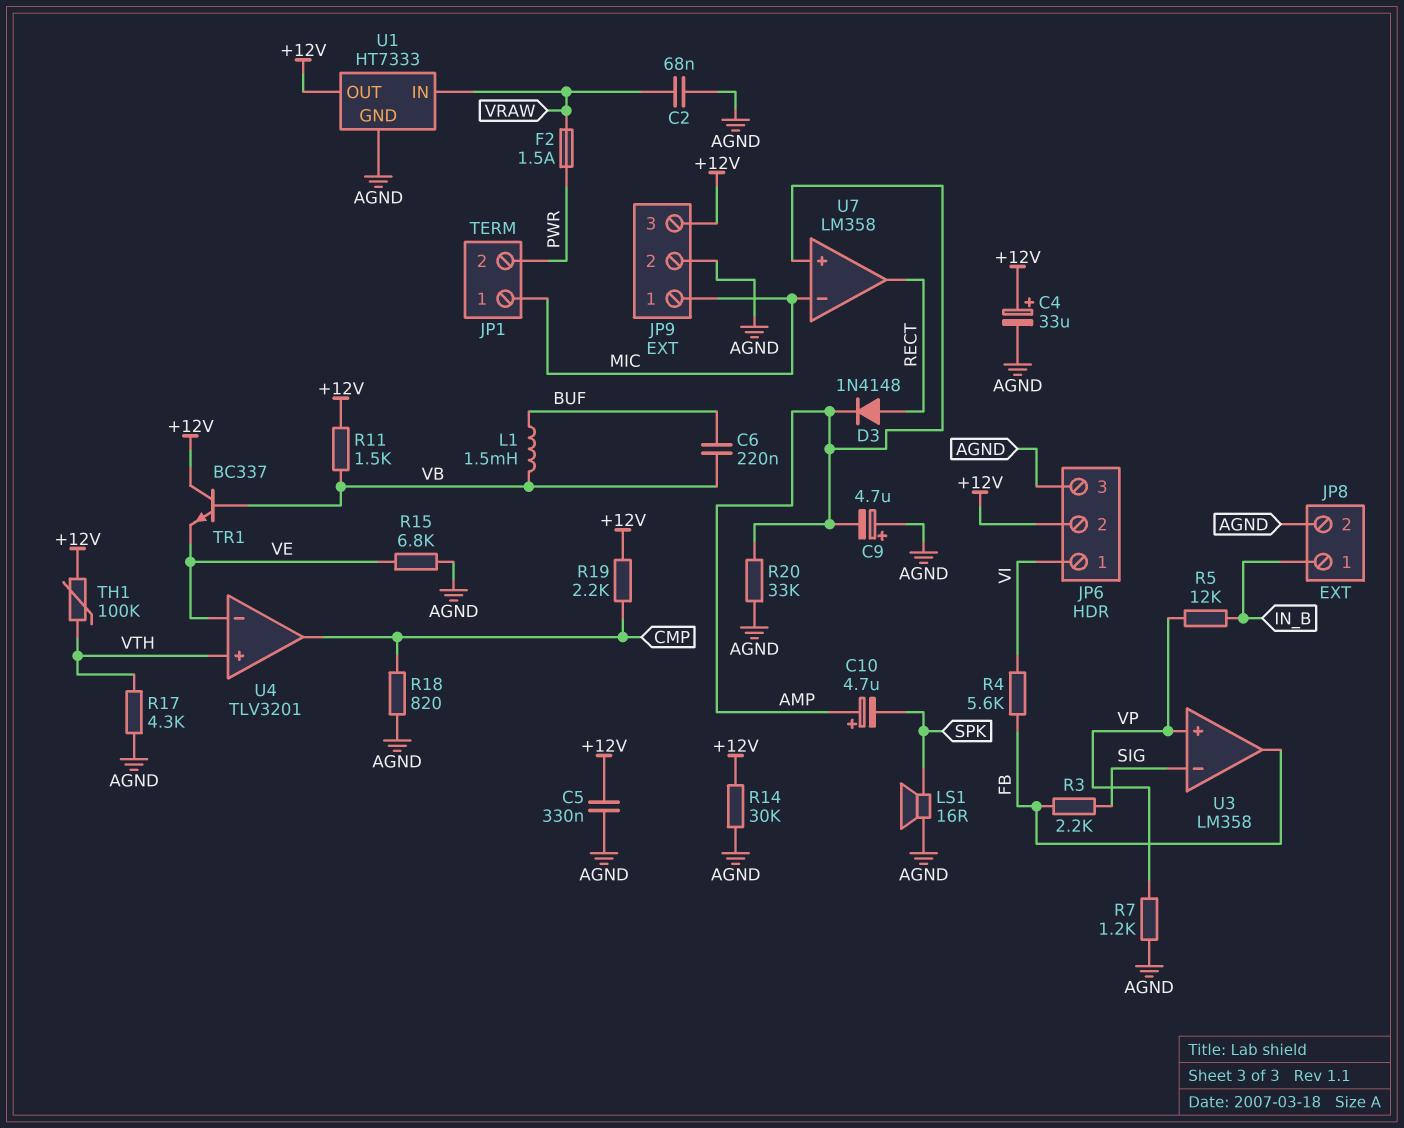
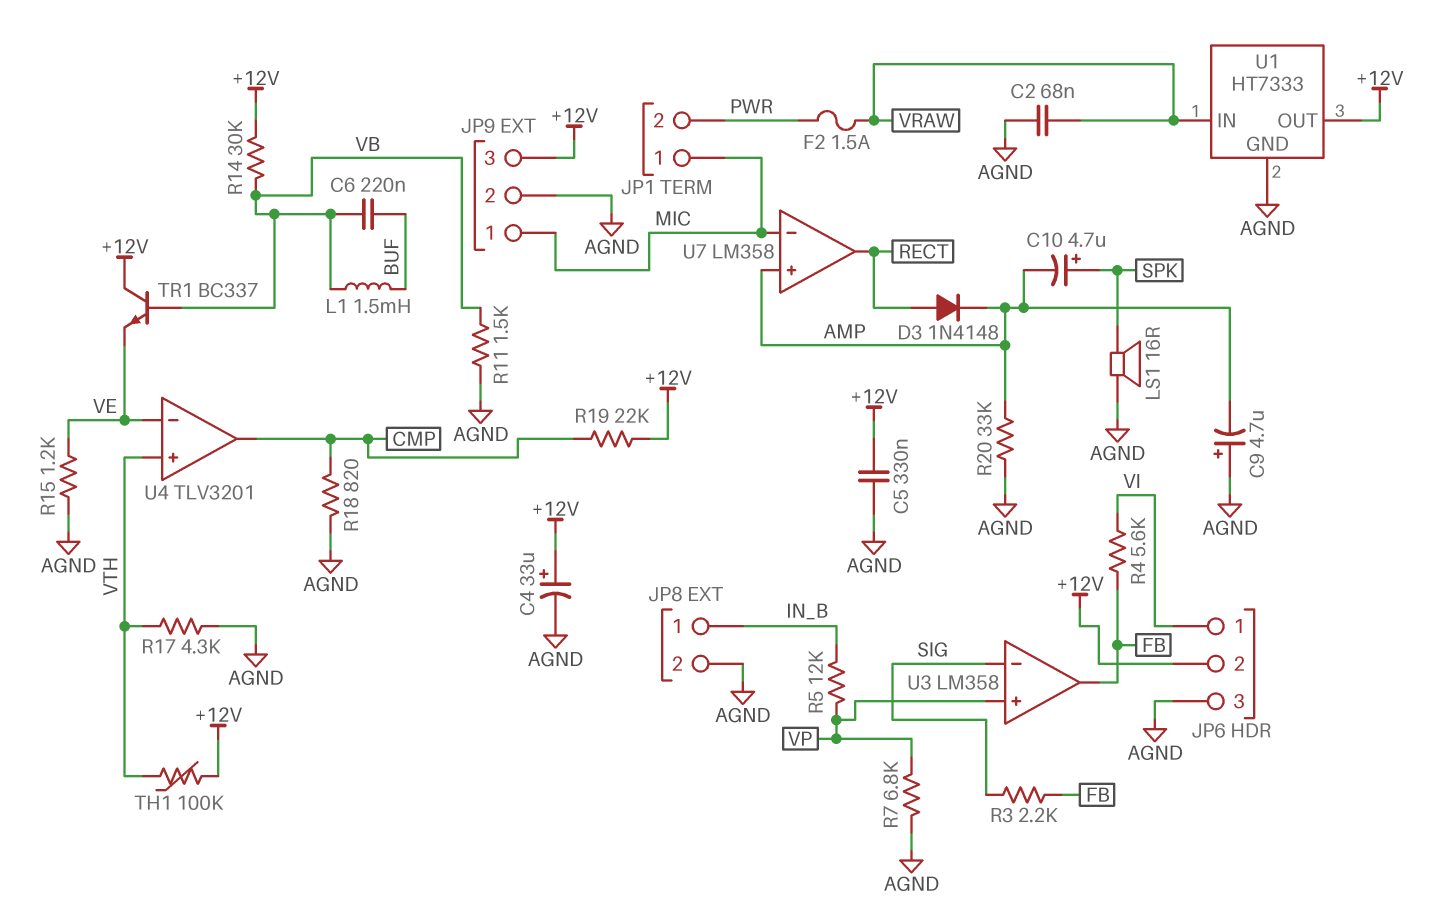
C10: 4.7uF (plus AMP, minus SPK) -> 4.7uF (plus SPK, minus AMP)
R7: 1.2k (AGND, VP) -> 6.8k (AGND, VP)
R11: 1.5k (+12V, VB) -> 1.5k (AGND, VB)
R14: 30k (+12V, AGND) -> 30k (+12V, VB)
R15: 6.8k (AGND, VE) -> 1.2k (AGND, VE)
R19: 2.2k (+12V, CMP) -> 22k (+12V, CMP)

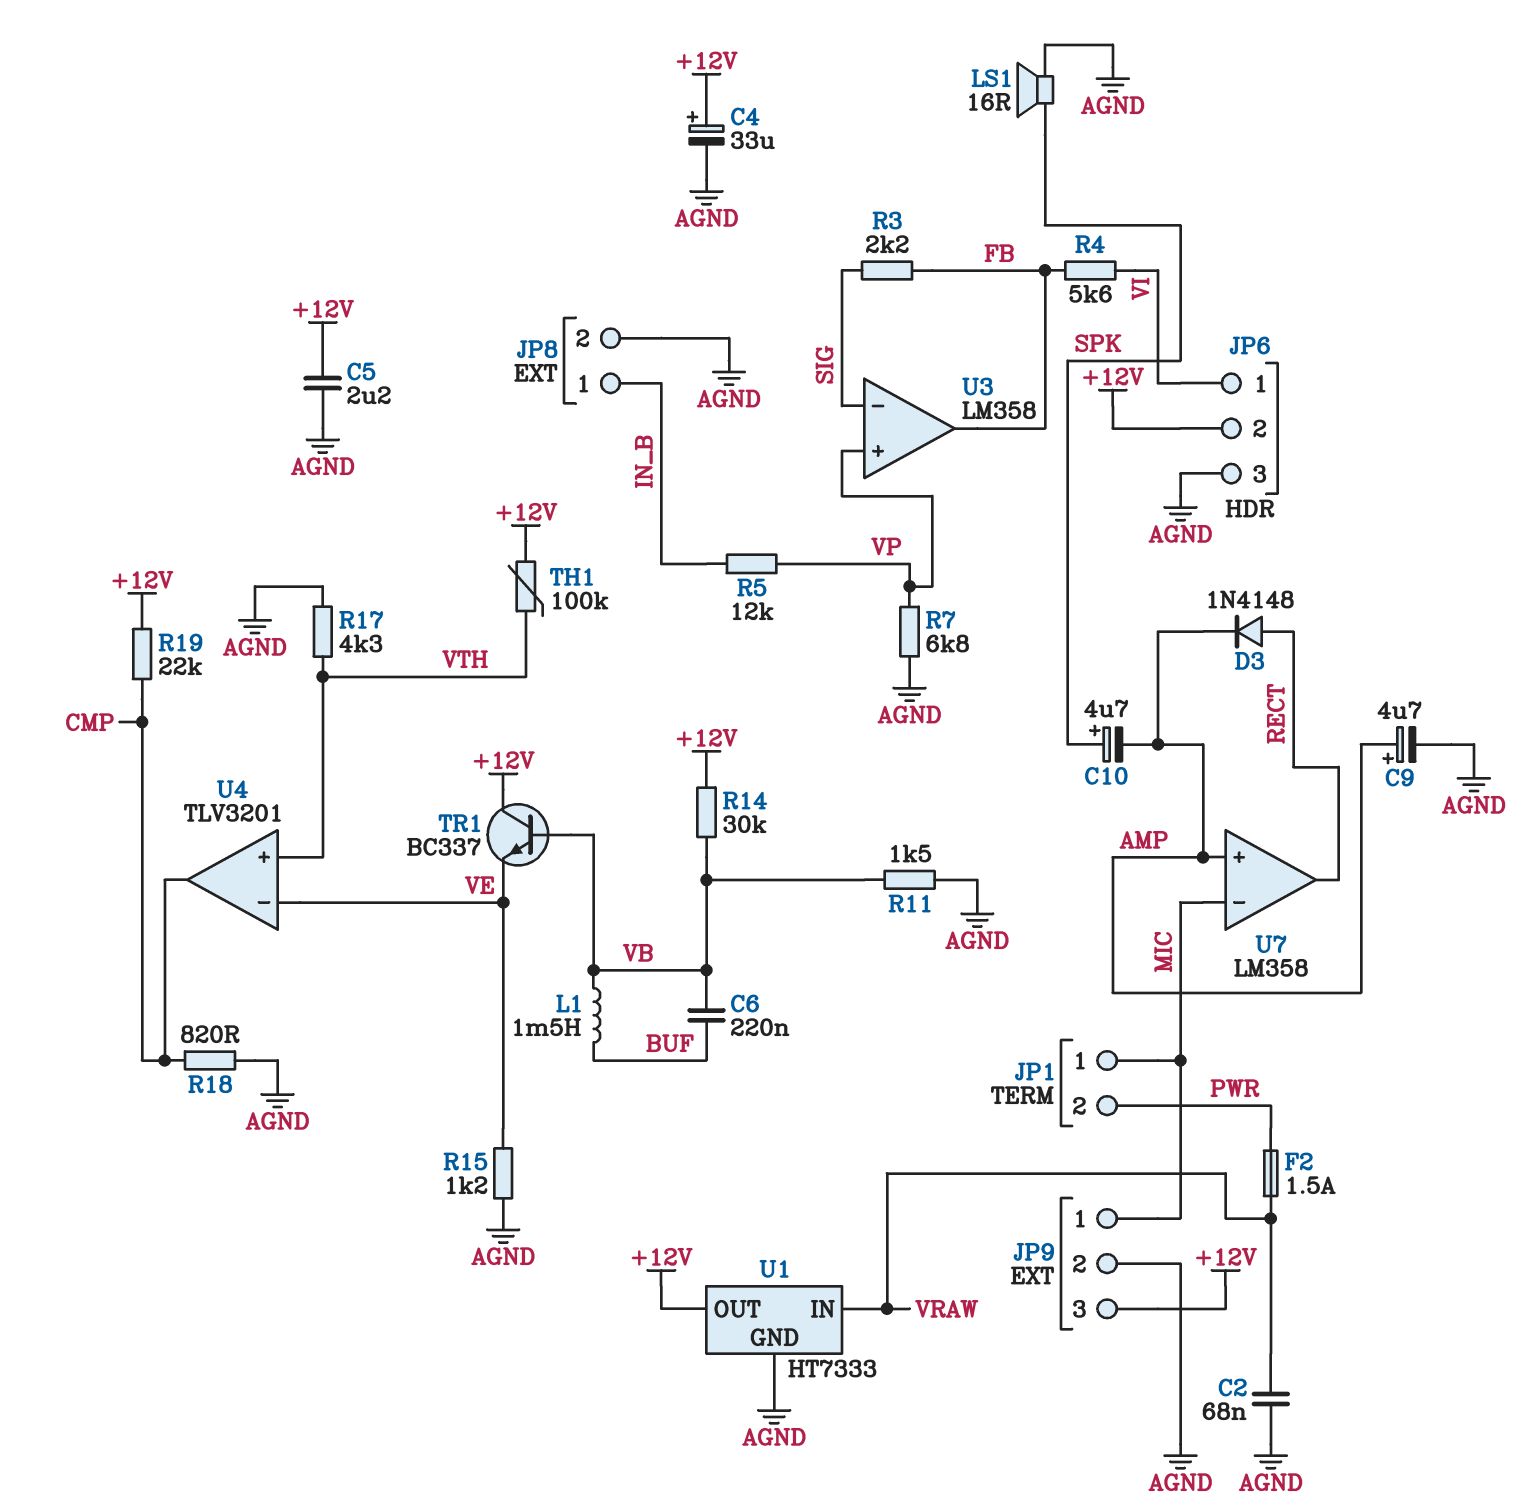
C5: 330nF (+12V, AGND) -> 2.2uF (+12V, AGND)
C9: 4.7uF (plus AGND, minus AMP) -> 4.7uF (plus AMP, minus AGND)
R20: 33k (AGND, AMP) -> none

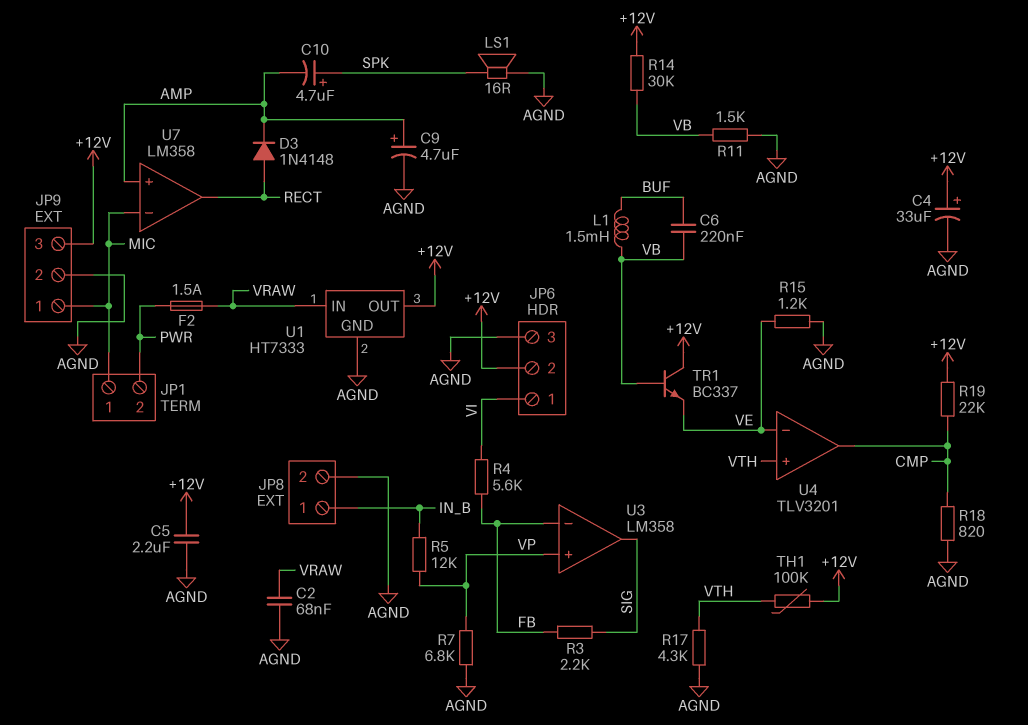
U3 pin in-: SIG -> FB
U3 pin out: FB -> SIG

